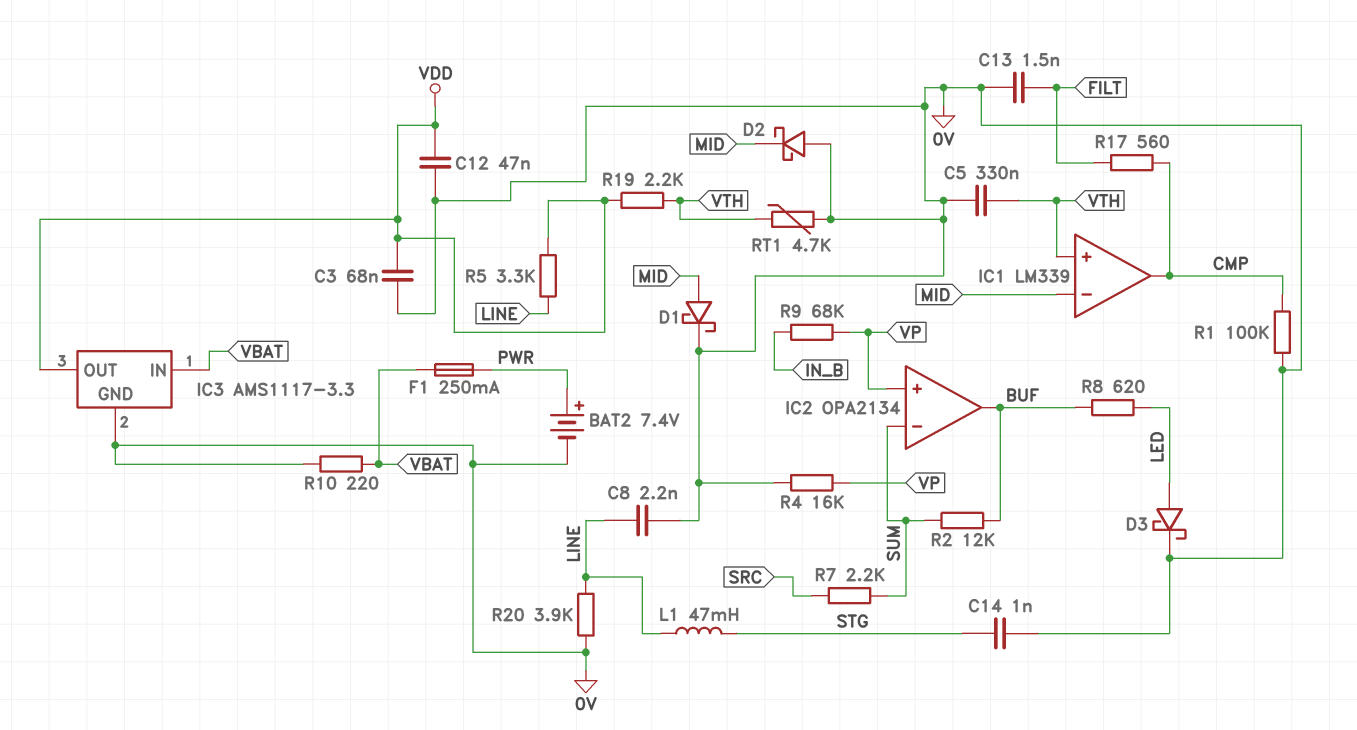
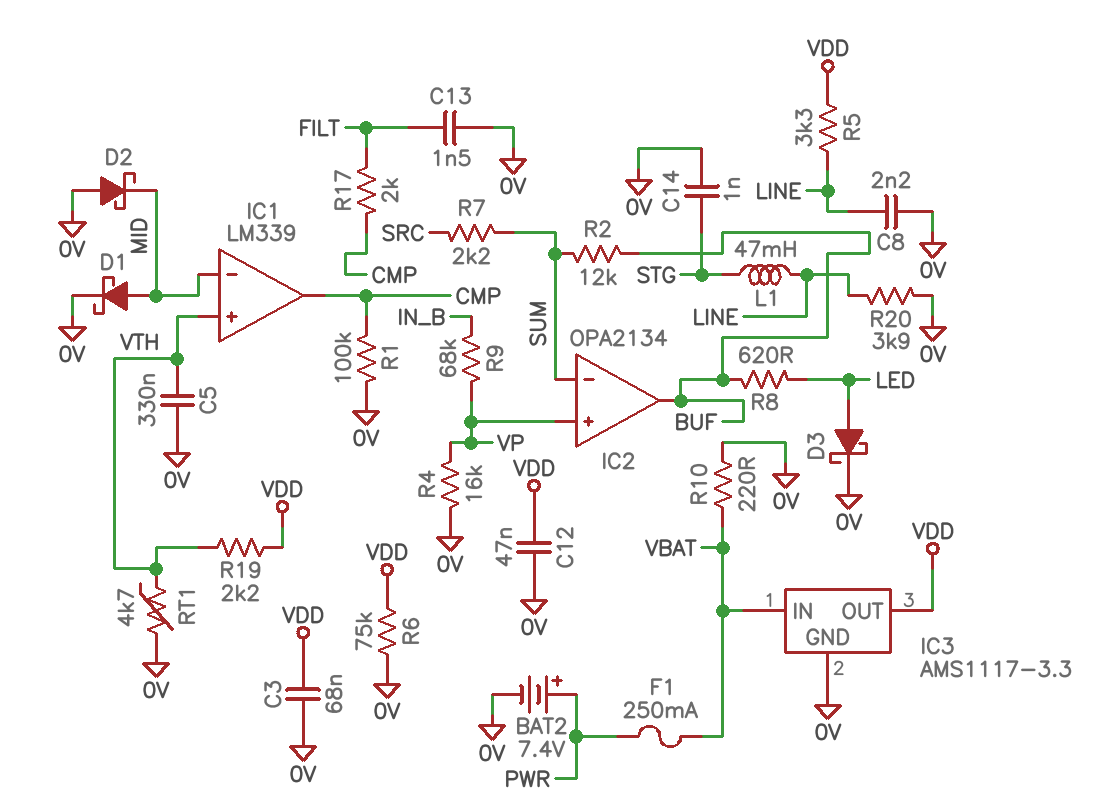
R6: none -> 75k (0V, VDD)
R17: 560 (CMP, FILT) -> 2k (CMP, FILT)

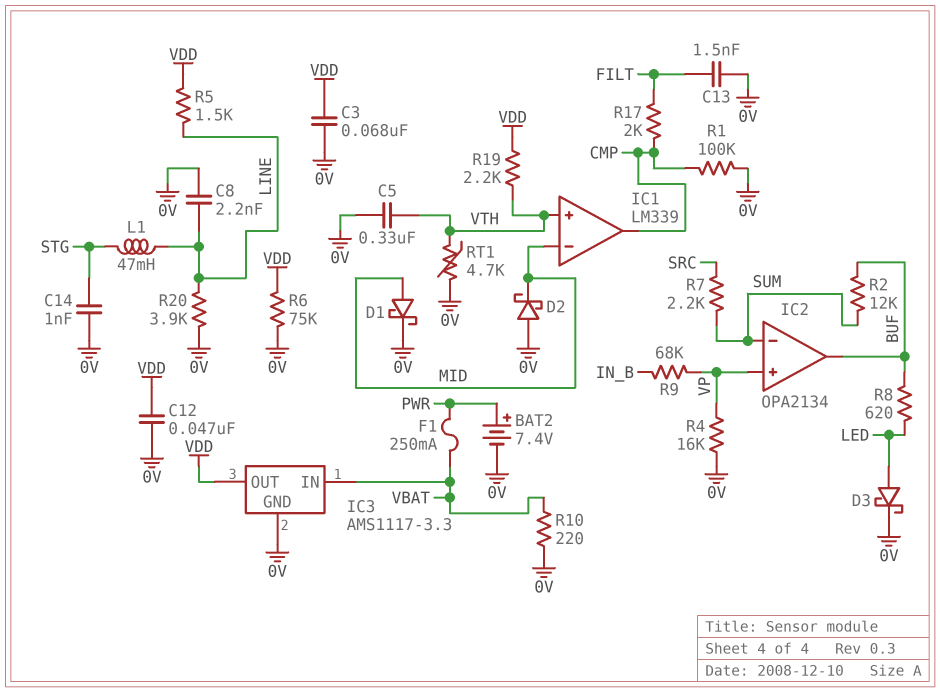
R5: 3.3k (LINE, VDD) -> 1.5k (LINE, VDD)

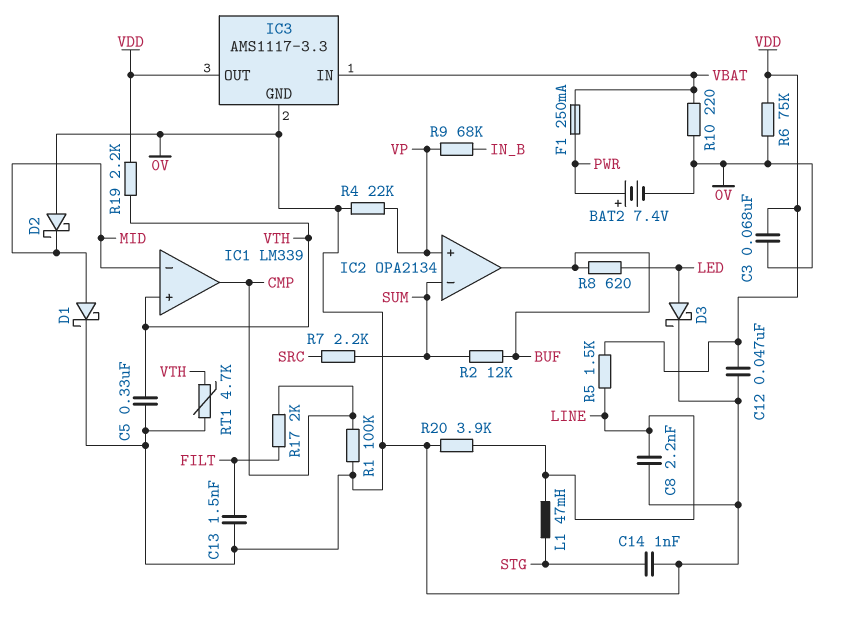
R4: 16k (0V, VP) -> 22k (0V, VP)

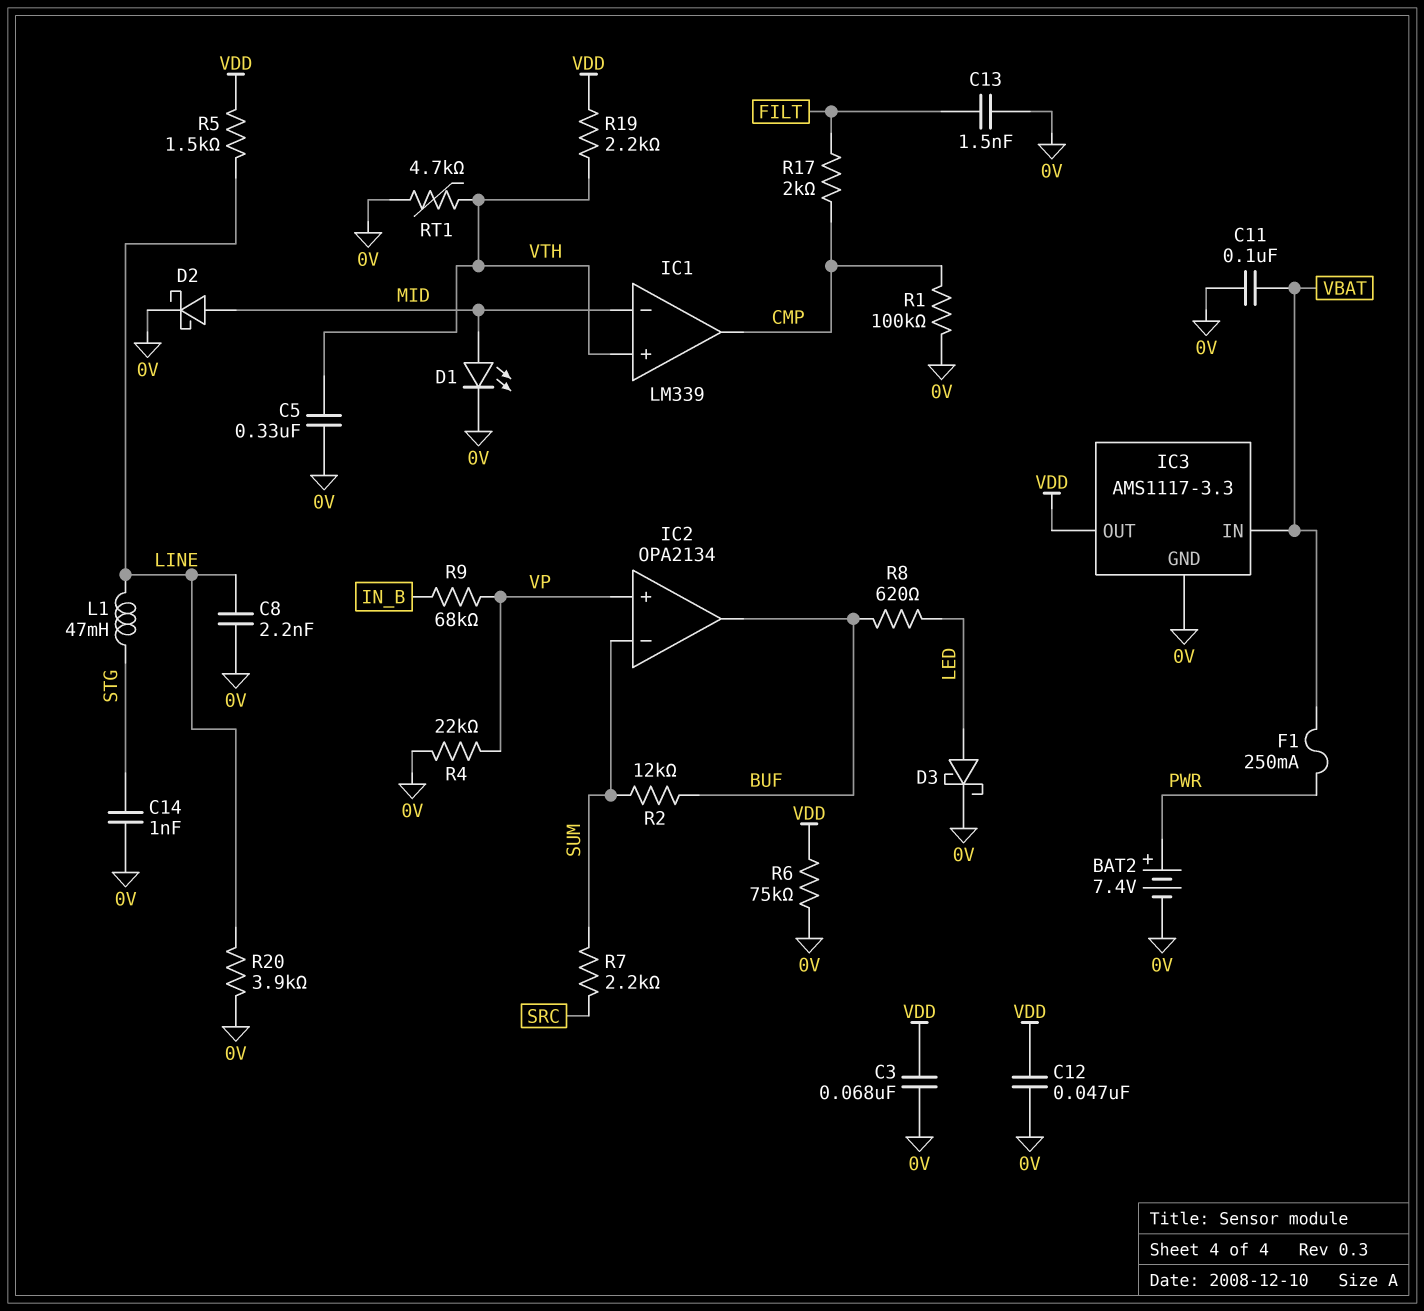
C11: none -> 100nF (0V, VBAT)
D1: schottky (A MID, K 0V) -> LED (A MID, K 0V)
D2: schottky (A 0V, K MID) -> schottky (A MID, K 0V)
R10: 220 (0V, VBAT) -> none

